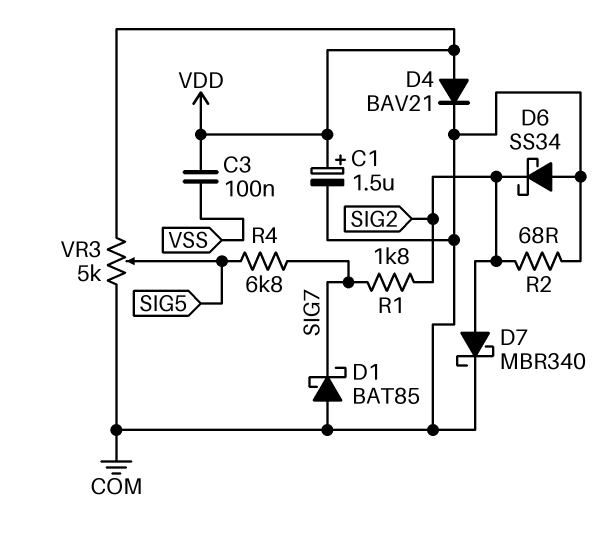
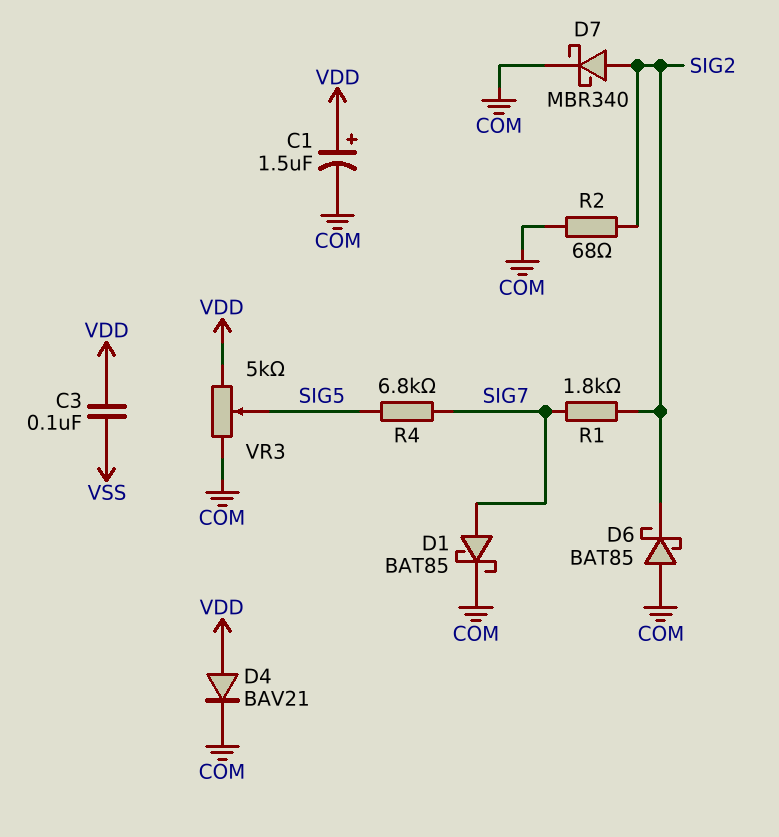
D1: schottky BAT85 (A COM, K SIG7) -> schottky BAT85 (A SIG7, K COM)
D6: schottky SS34 (A COM, K SIG2) -> schottky BAT85 (A COM, K SIG2)

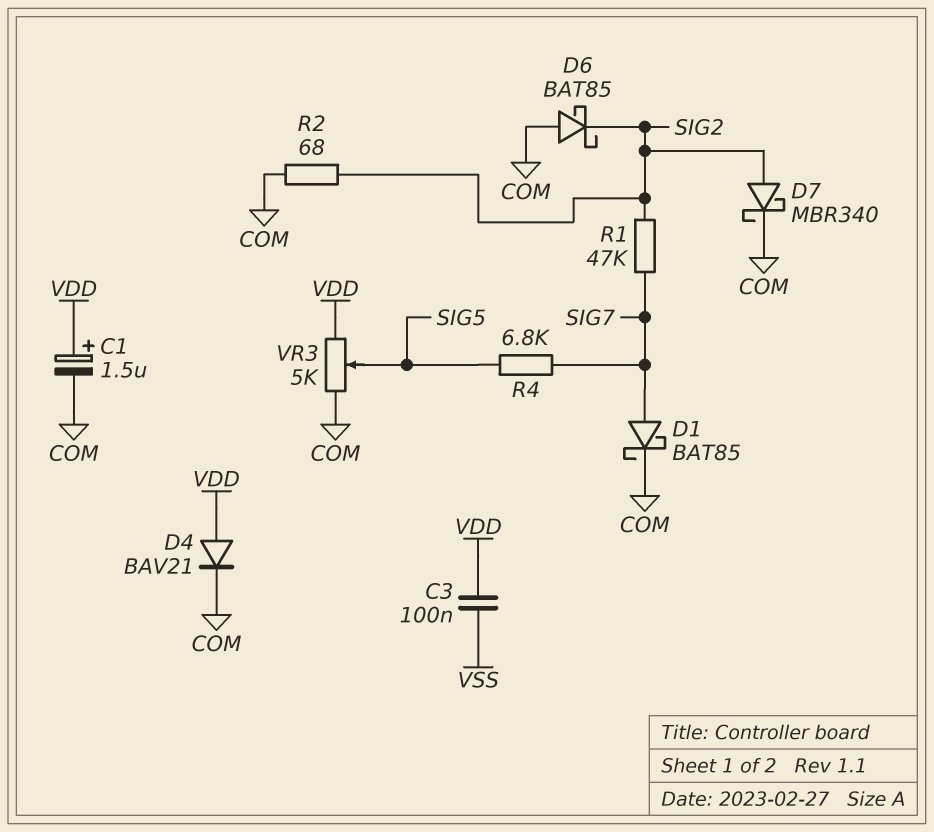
R1: 1.8k (SIG2, SIG7) -> 47k (SIG2, SIG7)

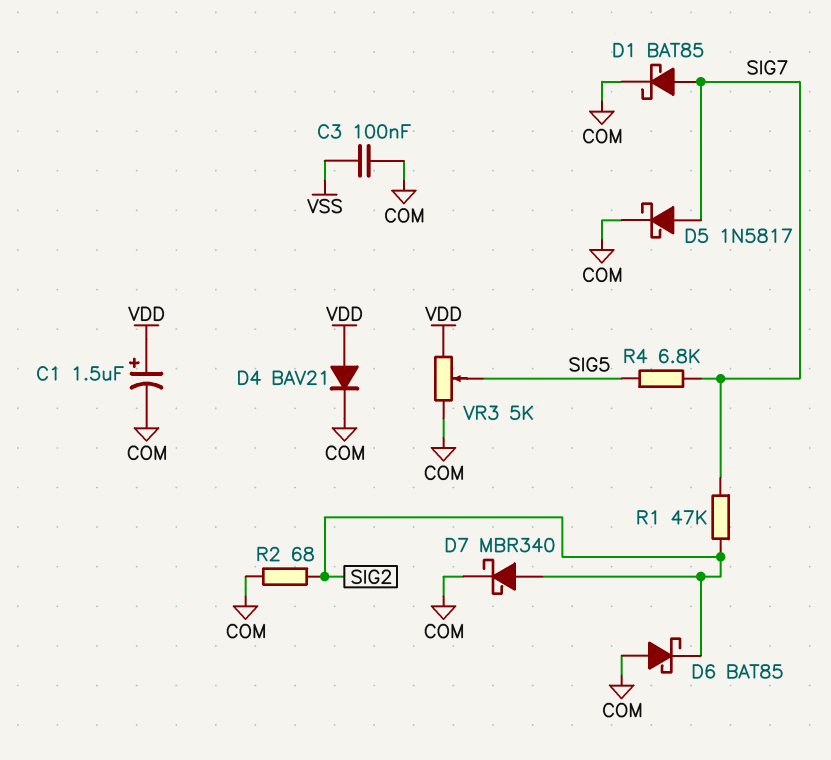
C3: 100nF (VDD, VSS) -> 100nF (COM, VSS)
D5: none -> schottky 1N5817 (A SIG7, K COM)

